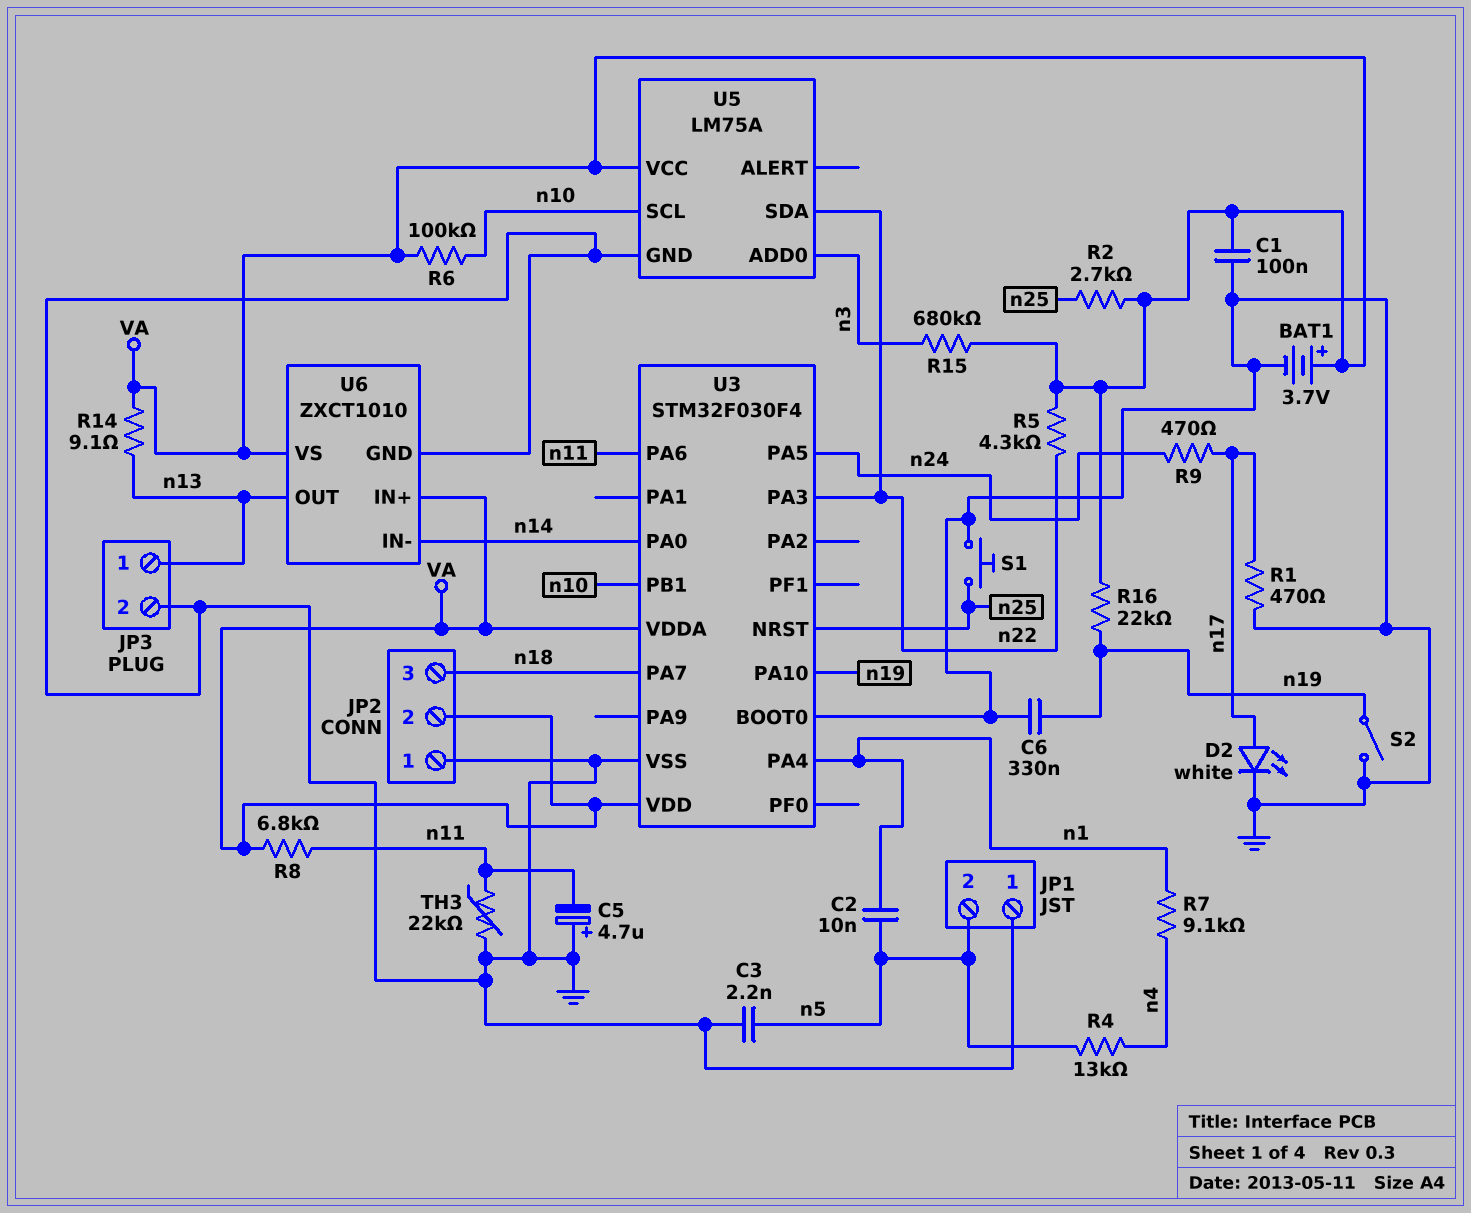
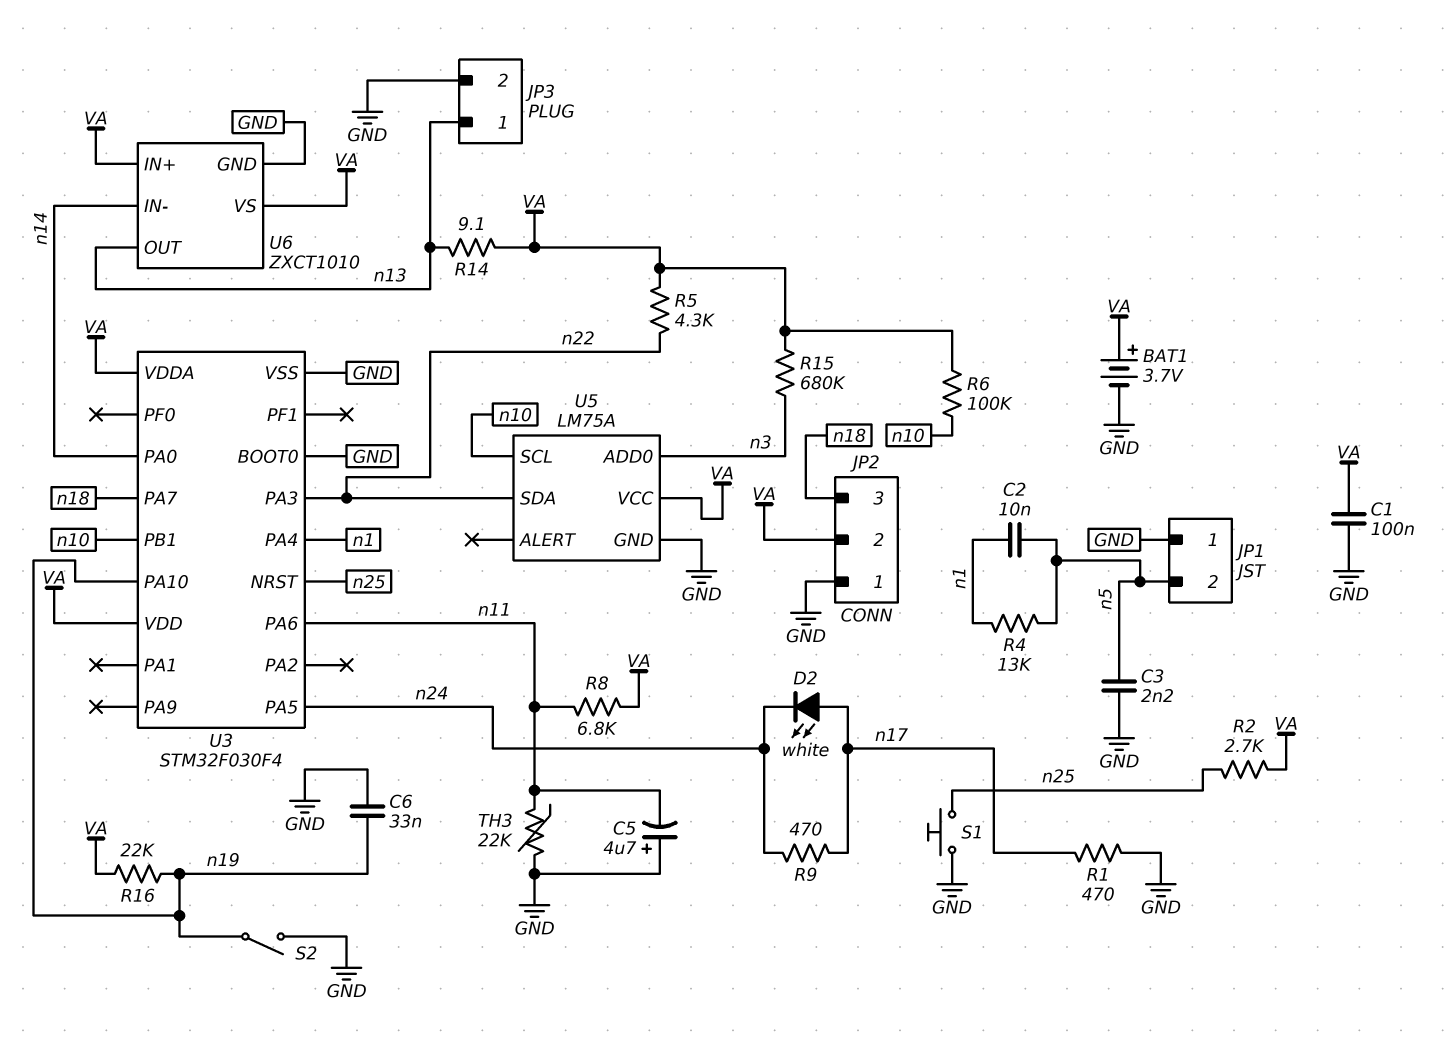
C6: 330nF (GND, n19) -> 33nF (GND, n19)
D2: LED white (A n17, K GND) -> LED white (A n17, K n24)
R4: 13k (n4, n5) -> 13k (n1, n5)
R7: 9.1k (n1, n4) -> none

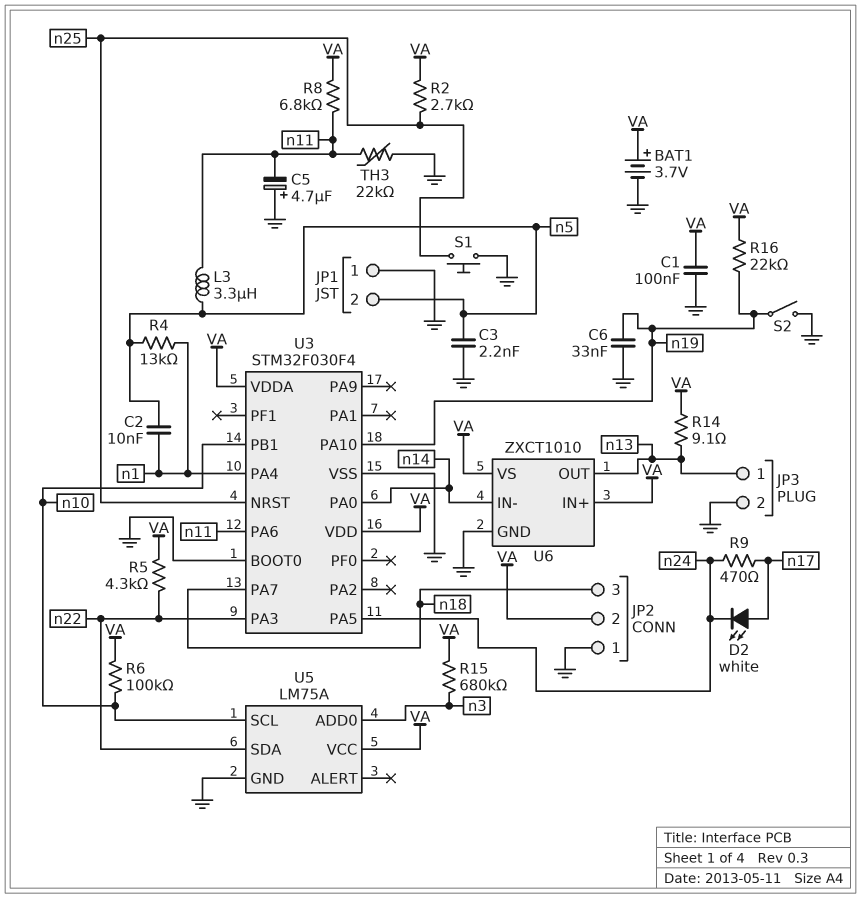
L3: none -> 3.3uH (n5, n11)
R1: 470 (GND, n17) -> none

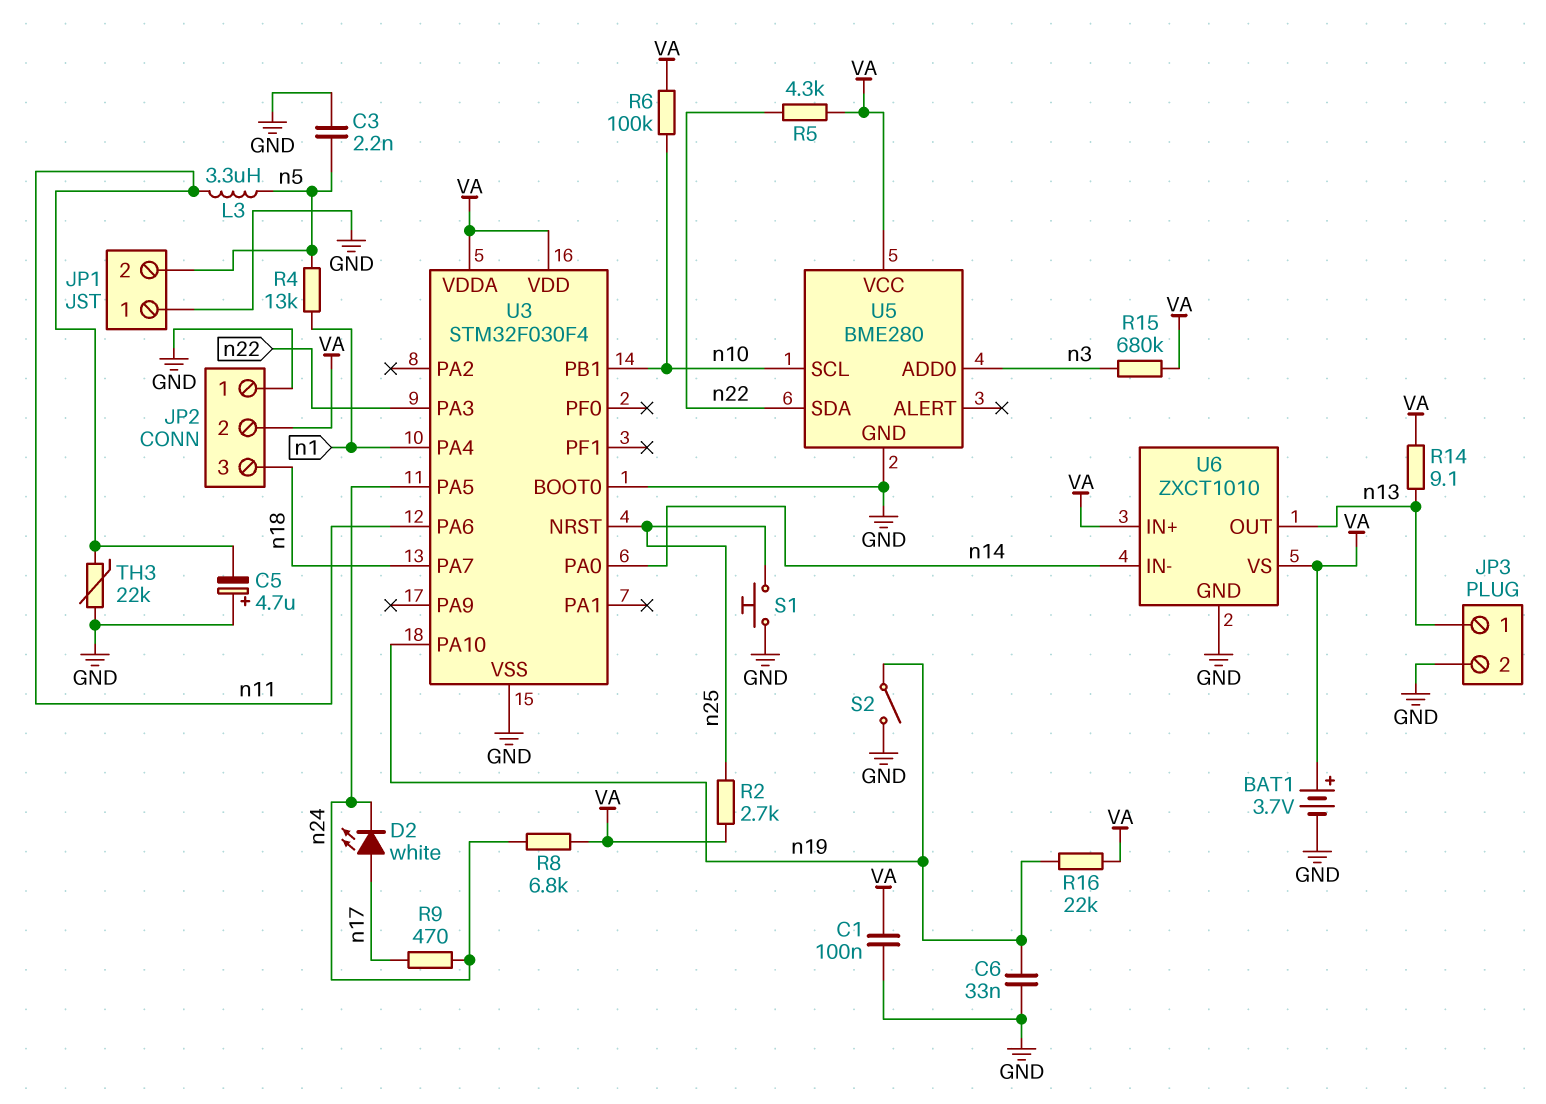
C2: 10nF (n1, n5) -> none
R8: 6.8k (VA, n11) -> 6.8k (VA, n24)
U5: LM75A -> BME280

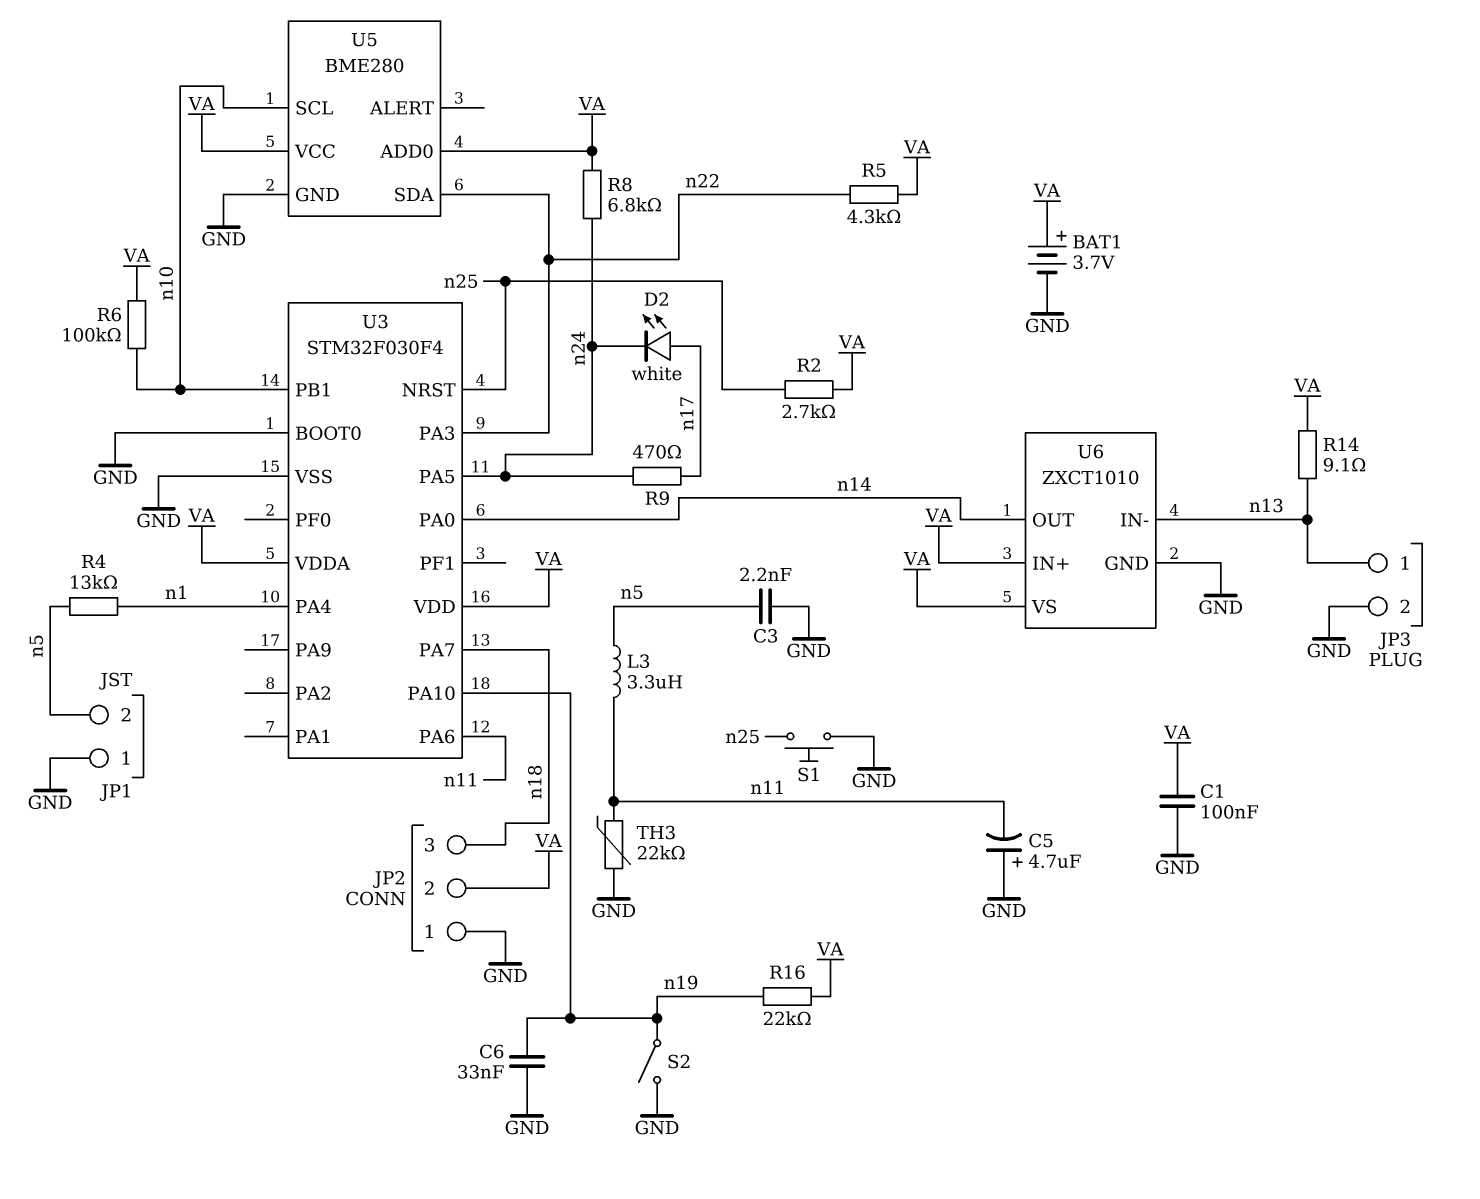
R15: 680k (VA, n3) -> none
U5 pin ADD0: n3 -> VA
U6 pin IN-: n14 -> n13
U6 pin OUT: n13 -> n14

